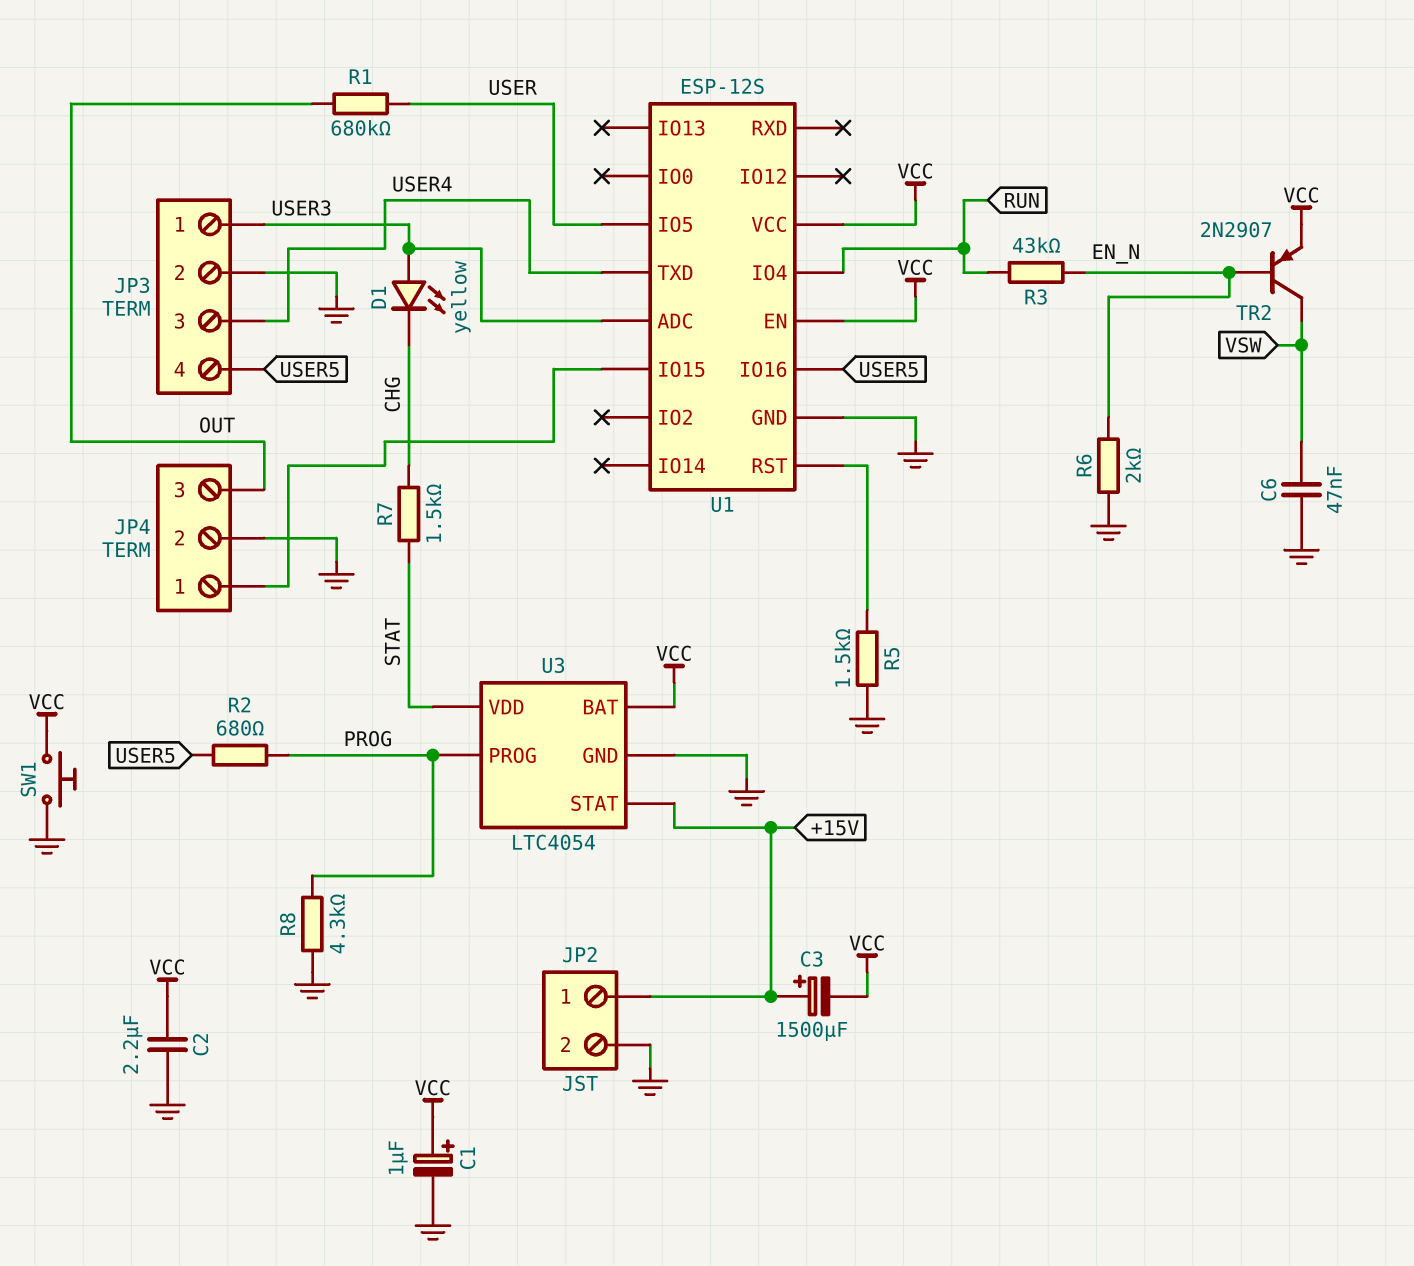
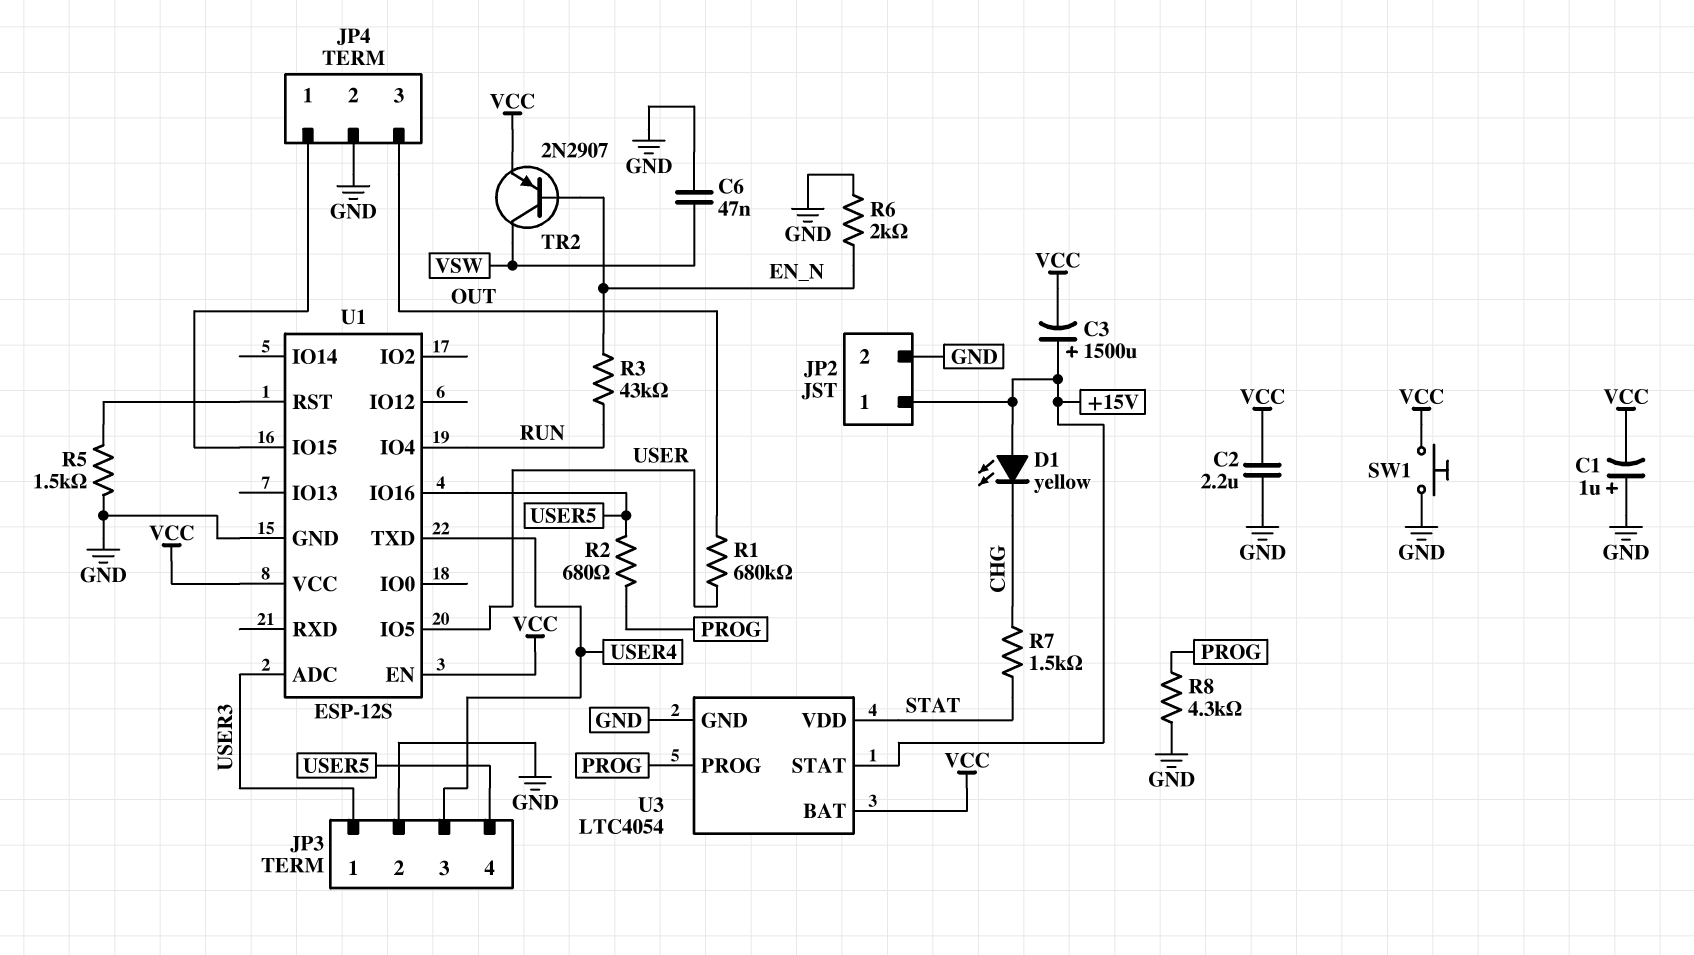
C1: 1uF (plus VCC, minus GND) -> 1uF (plus GND, minus VCC)
D1: LED yellow (A USER3, K CHG) -> LED yellow (A +15V, K CHG)

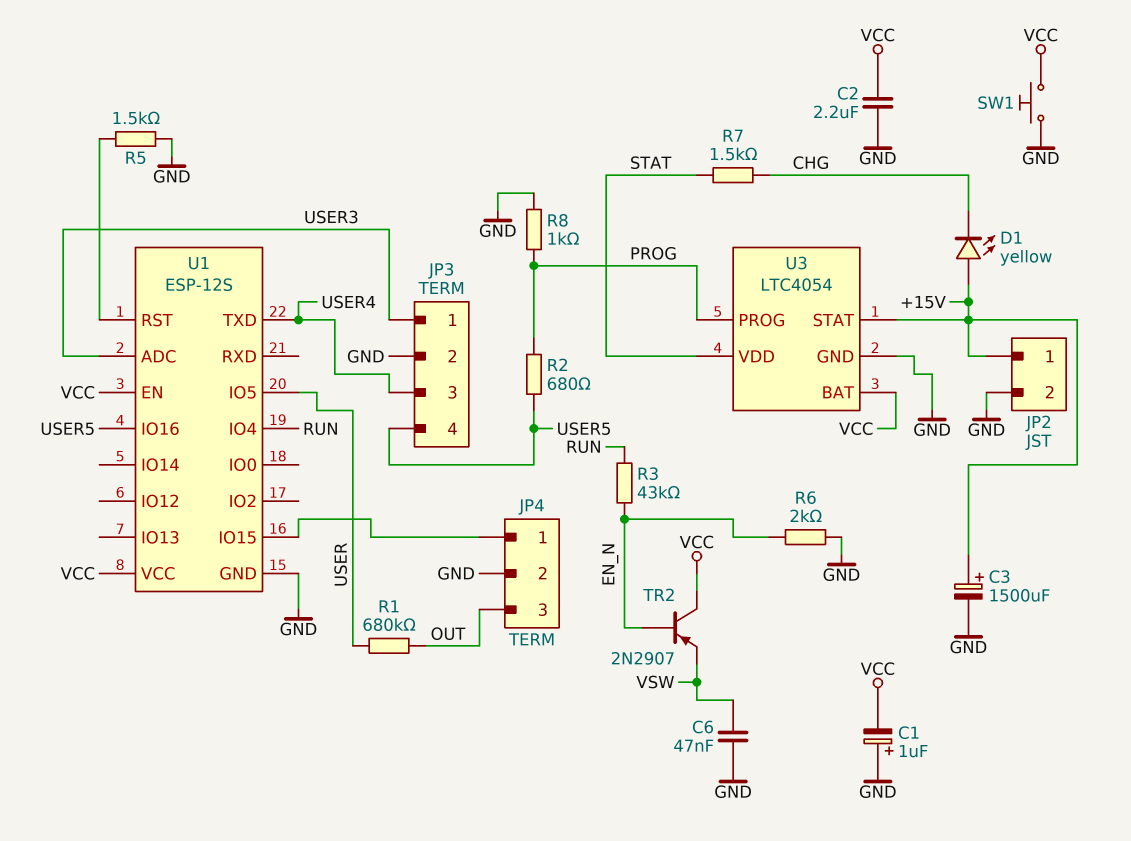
C3: 1500uF (plus +15V, minus VCC) -> 1500uF (plus +15V, minus GND)
R8: 4.3k (GND, PROG) -> 1k (GND, PROG)
TR2: PNP 2N2907 (B EN_N, C VSW, E VCC) -> PNP 2N2907 (B EN_N, C VCC, E VSW)

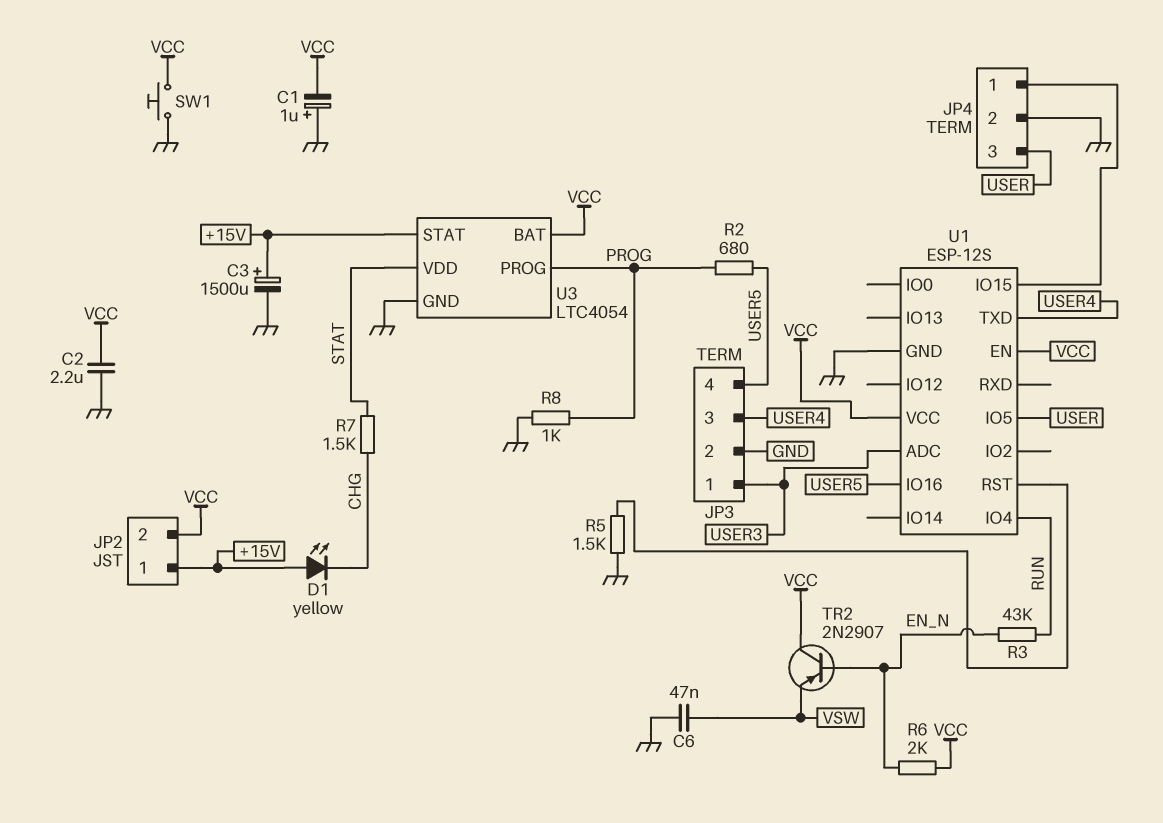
JP2 pin 2: GND -> VCC
JP4 pin 3: OUT -> USER
R1: 680k (OUT, USER) -> none
R6: 2k (EN_N, GND) -> 2k (EN_N, VCC)

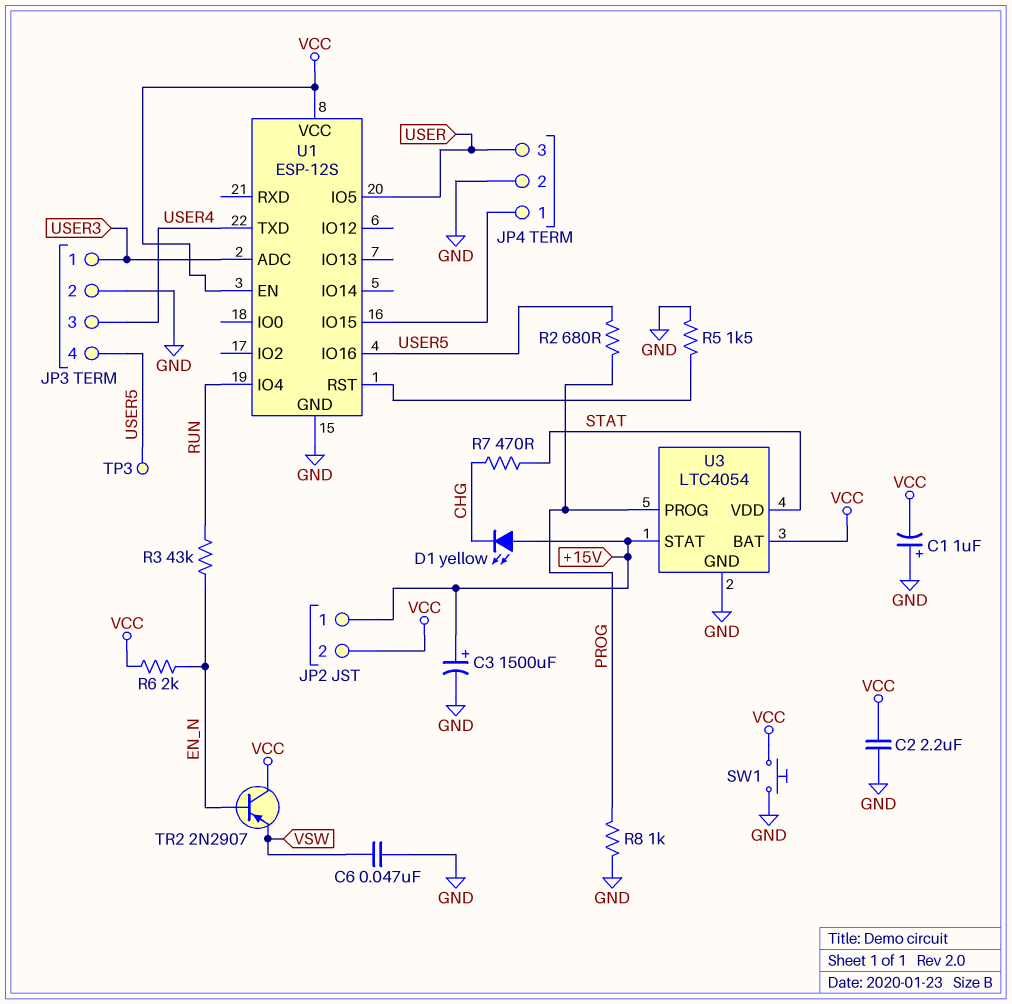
R7: 1.5k (CHG, STAT) -> 470 (CHG, STAT)
TP3: none -> test point (USER5)

